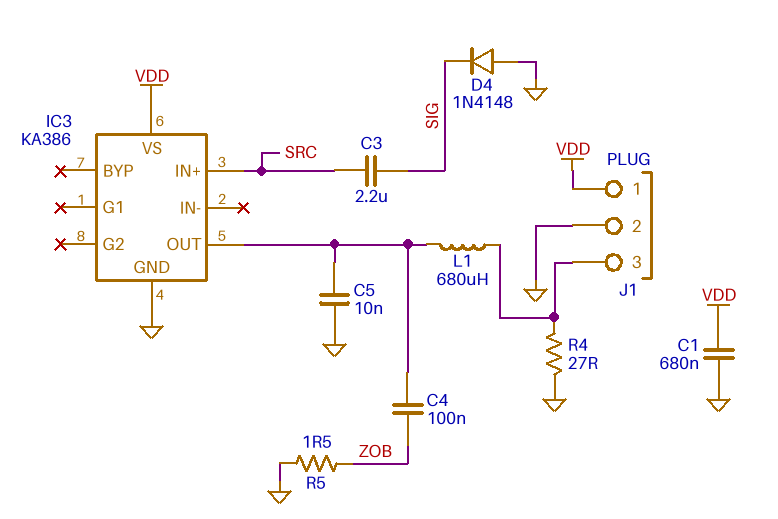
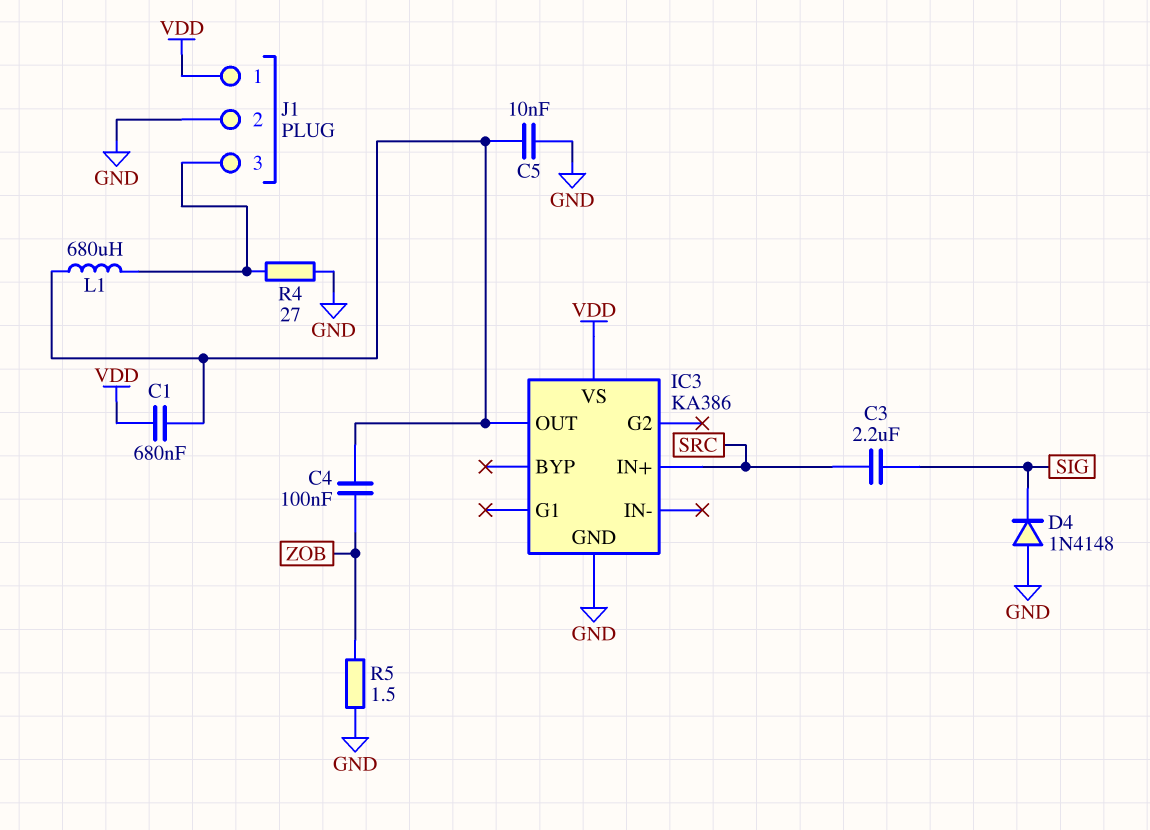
C1: 680nF (GND, VDD) -> 680nF (IC3/OUT, VDD)

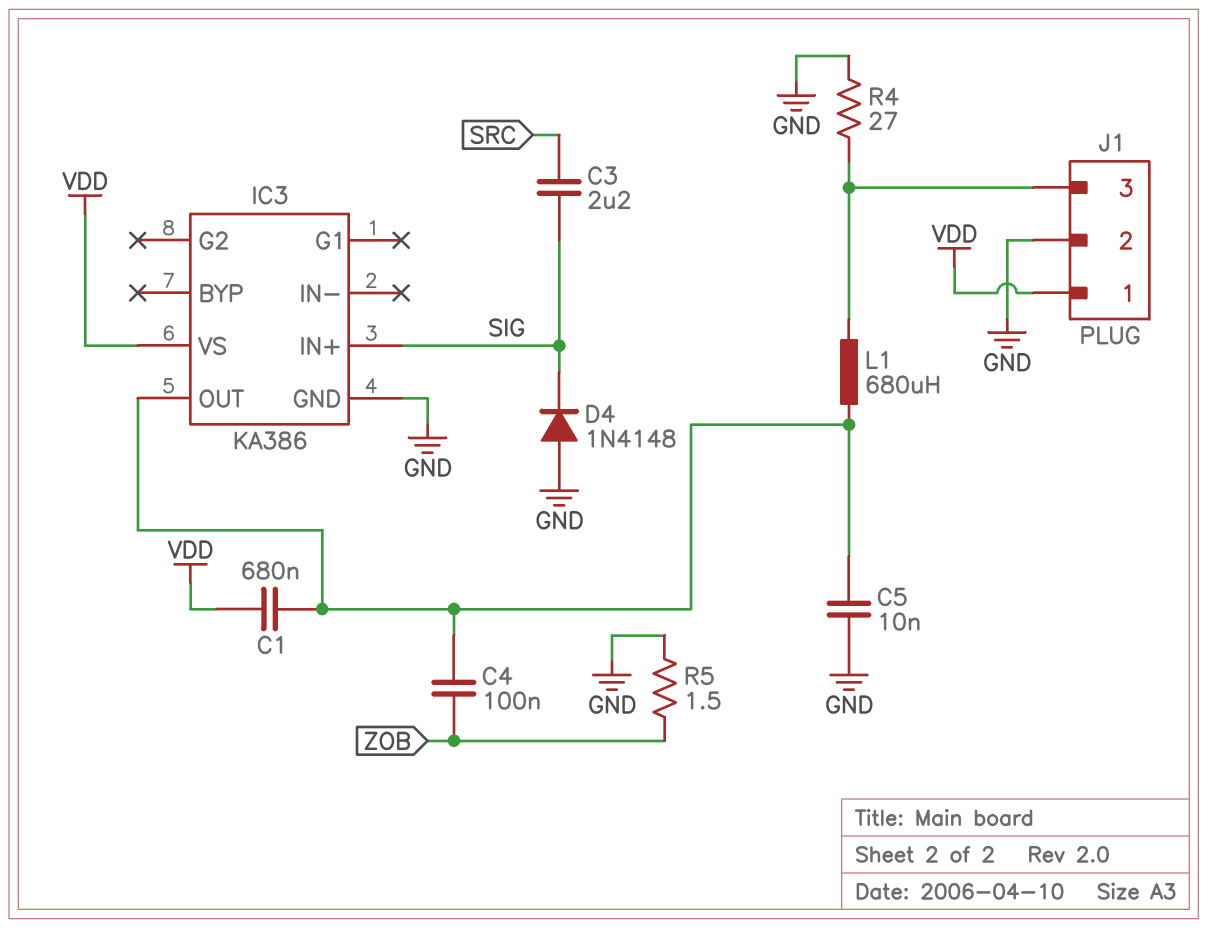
IC3 pin IN+: SRC -> SIG

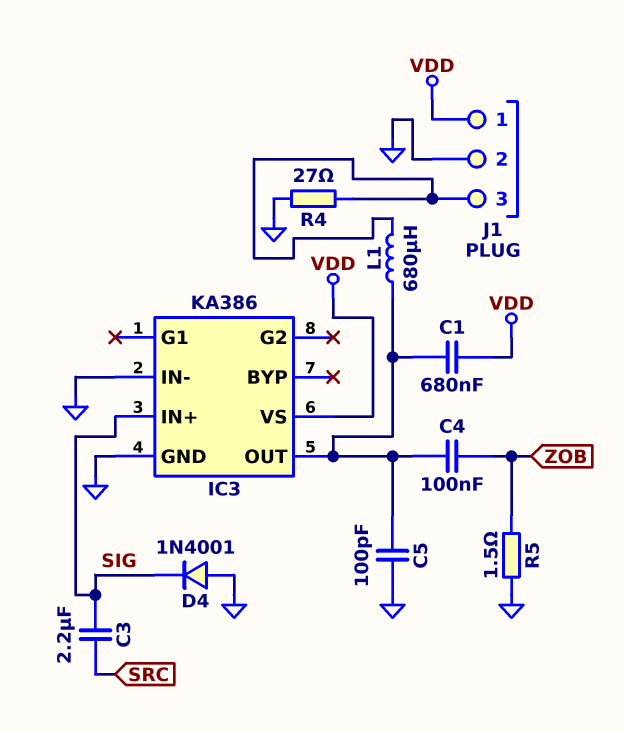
C5: 10nF (GND, IC3/OUT) -> 100pF (GND, IC3/OUT)
D4: diode 1N4148 (A GND, K SIG) -> diode 1N4001 (A GND, K SIG)
IC3 pin IN-: none -> GND

